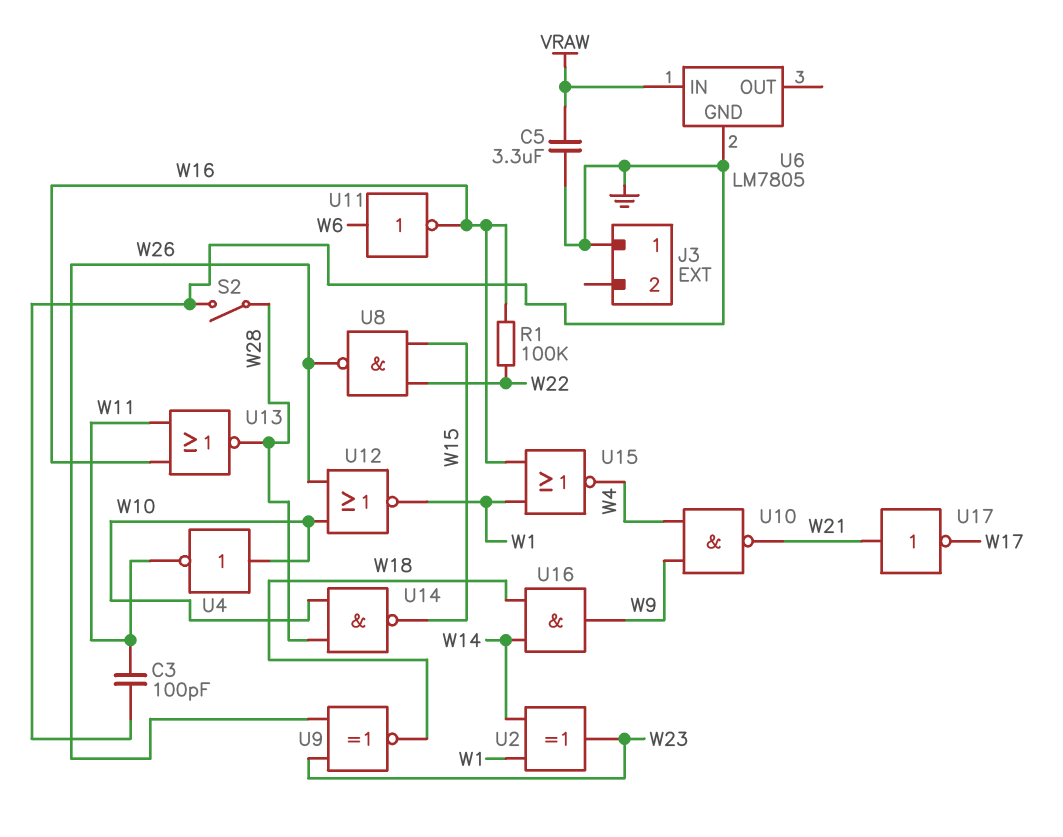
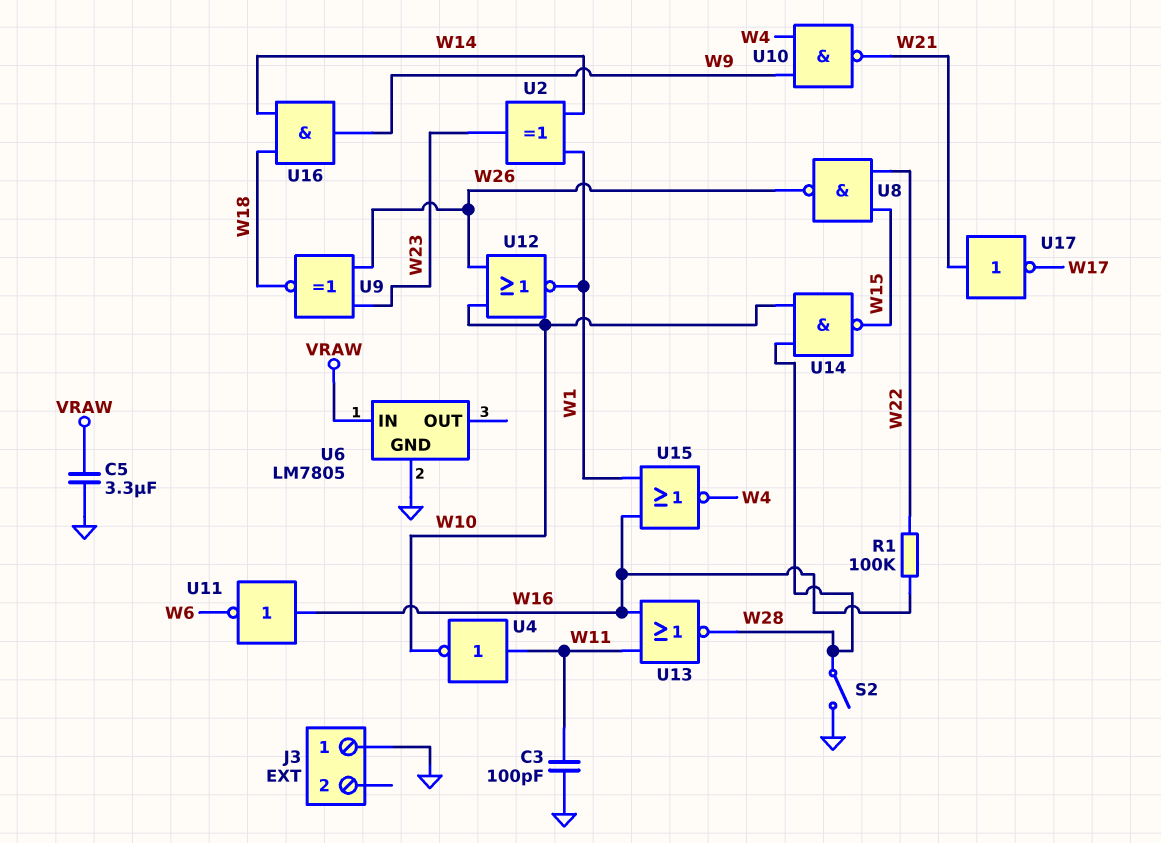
U4: NOT (in W10, out W11) -> NOT (in W11, out W10)
U11: NOT (in W6, out W16) -> NOT (in W16, out W6)

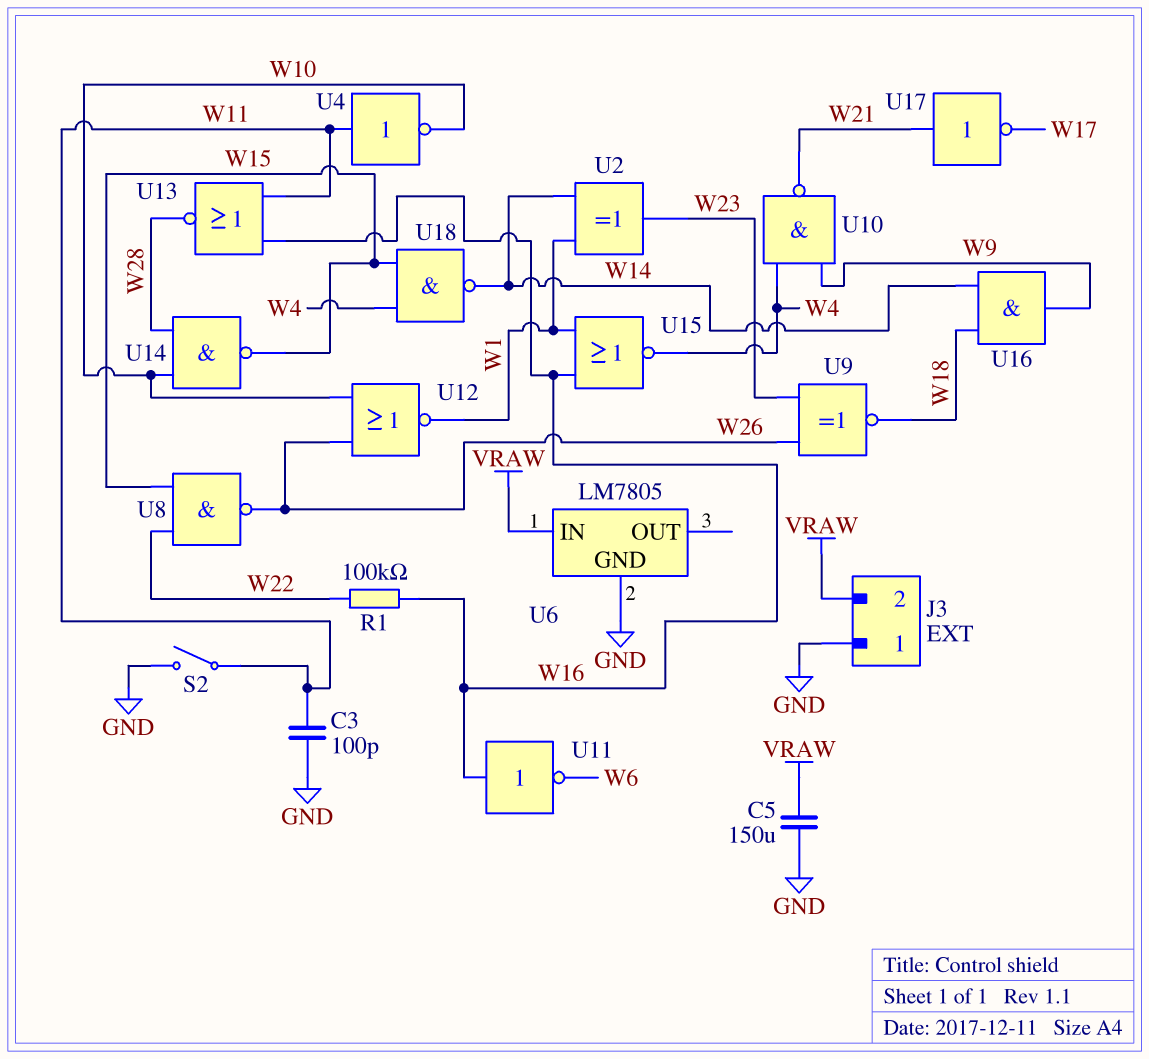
C5: 3.3uF (GND, VRAW) -> 150uF (GND, VRAW)
J3 pin 2: none -> VRAW
S2: switch (GND, W28) -> switch (GND, W11)
U18: none -> NAND (in W4, in W15, out W14)

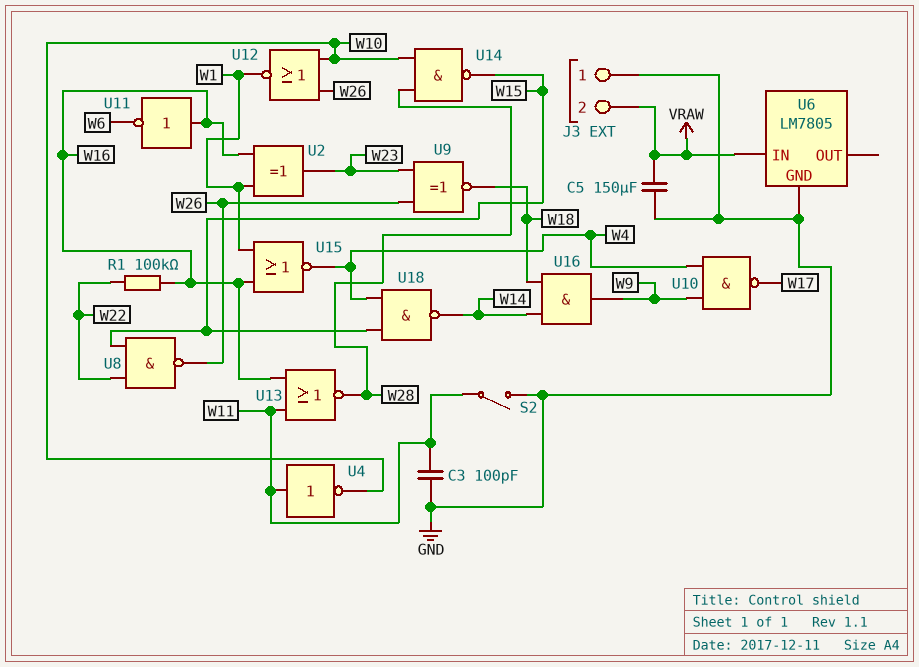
U2: XOR (in W1, in W14, out W23) -> XOR (in W1, in W16, out W23)
U10: NAND (in W4, in W9, out W21) -> NAND (in W4, in W9, out W17)
U17: NOT (in W21, out W17) -> none

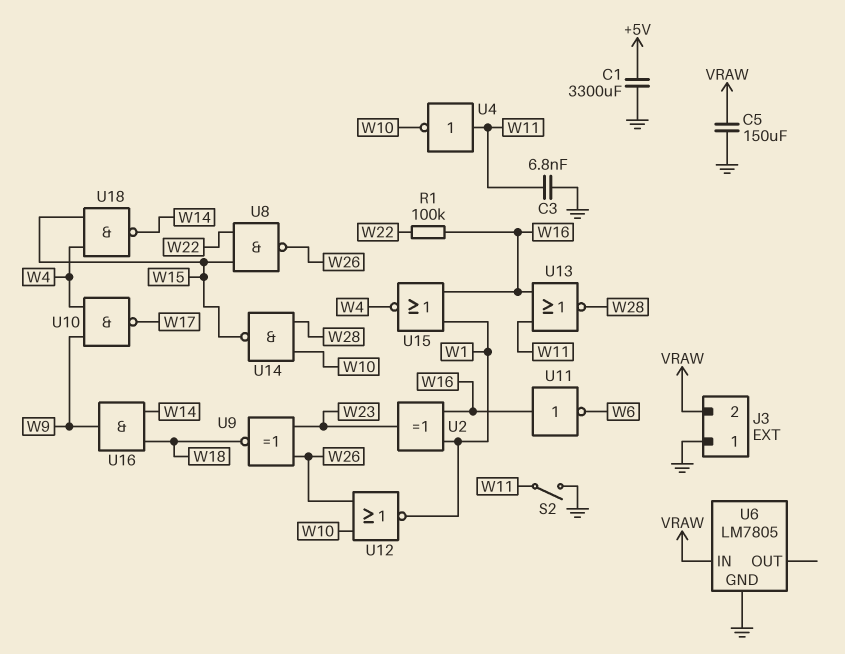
C1: none -> 3300uF (+5V, GND)
C3: 100pF (GND, W11) -> 6.8nF (GND, W11)

